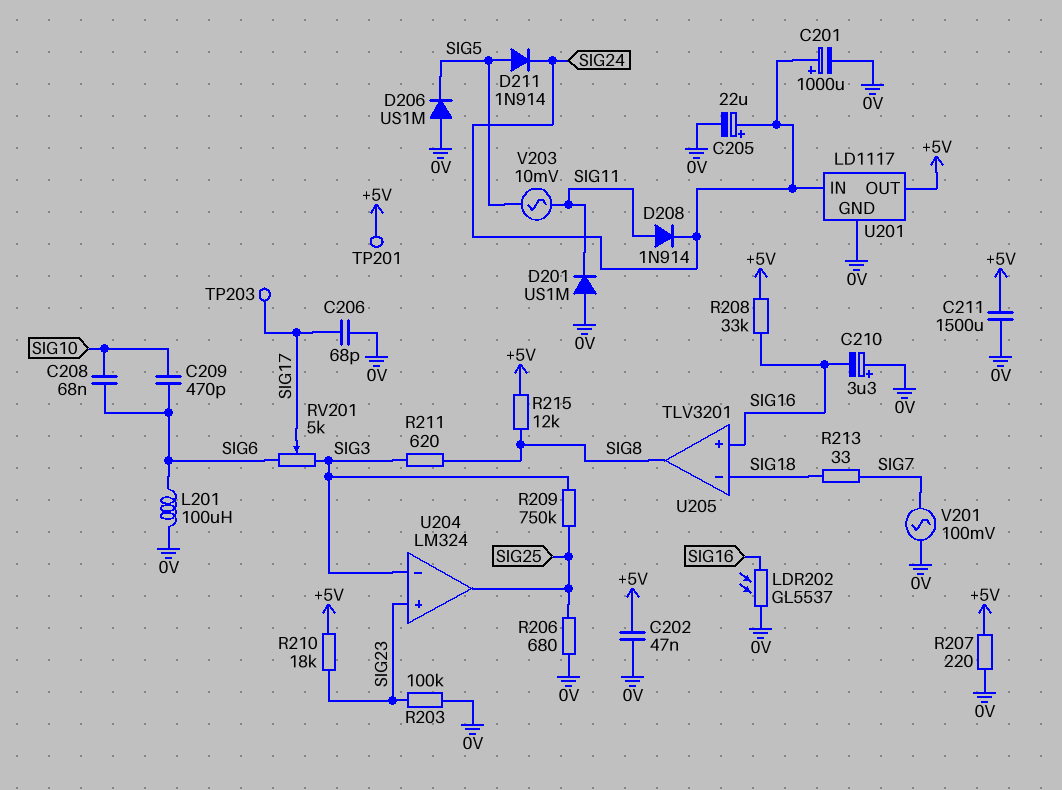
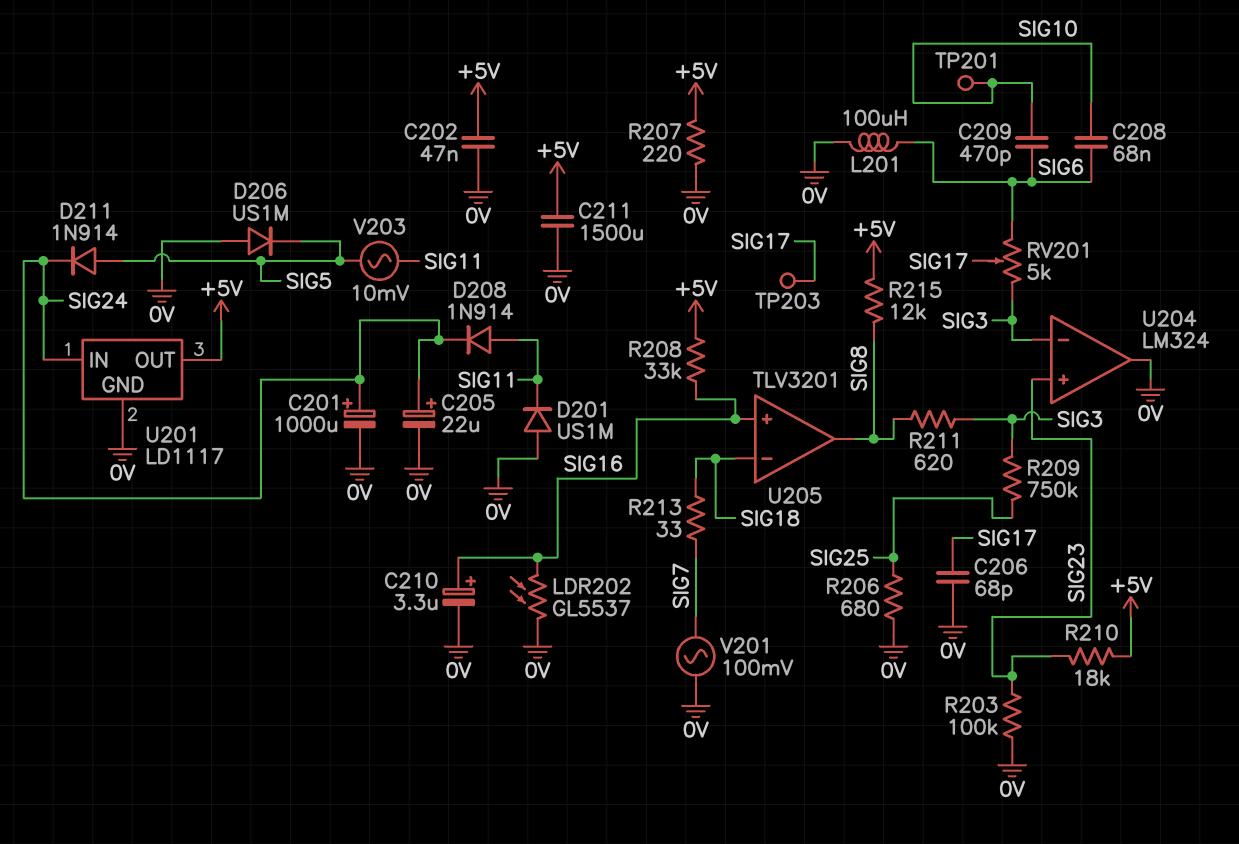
C210: 3.3uF (plus 0V, minus SIG16) -> 3.3uF (plus SIG16, minus 0V)
TP201: test point (+5V) -> test point (SIG10)
U204 pin out: SIG25 -> 0V

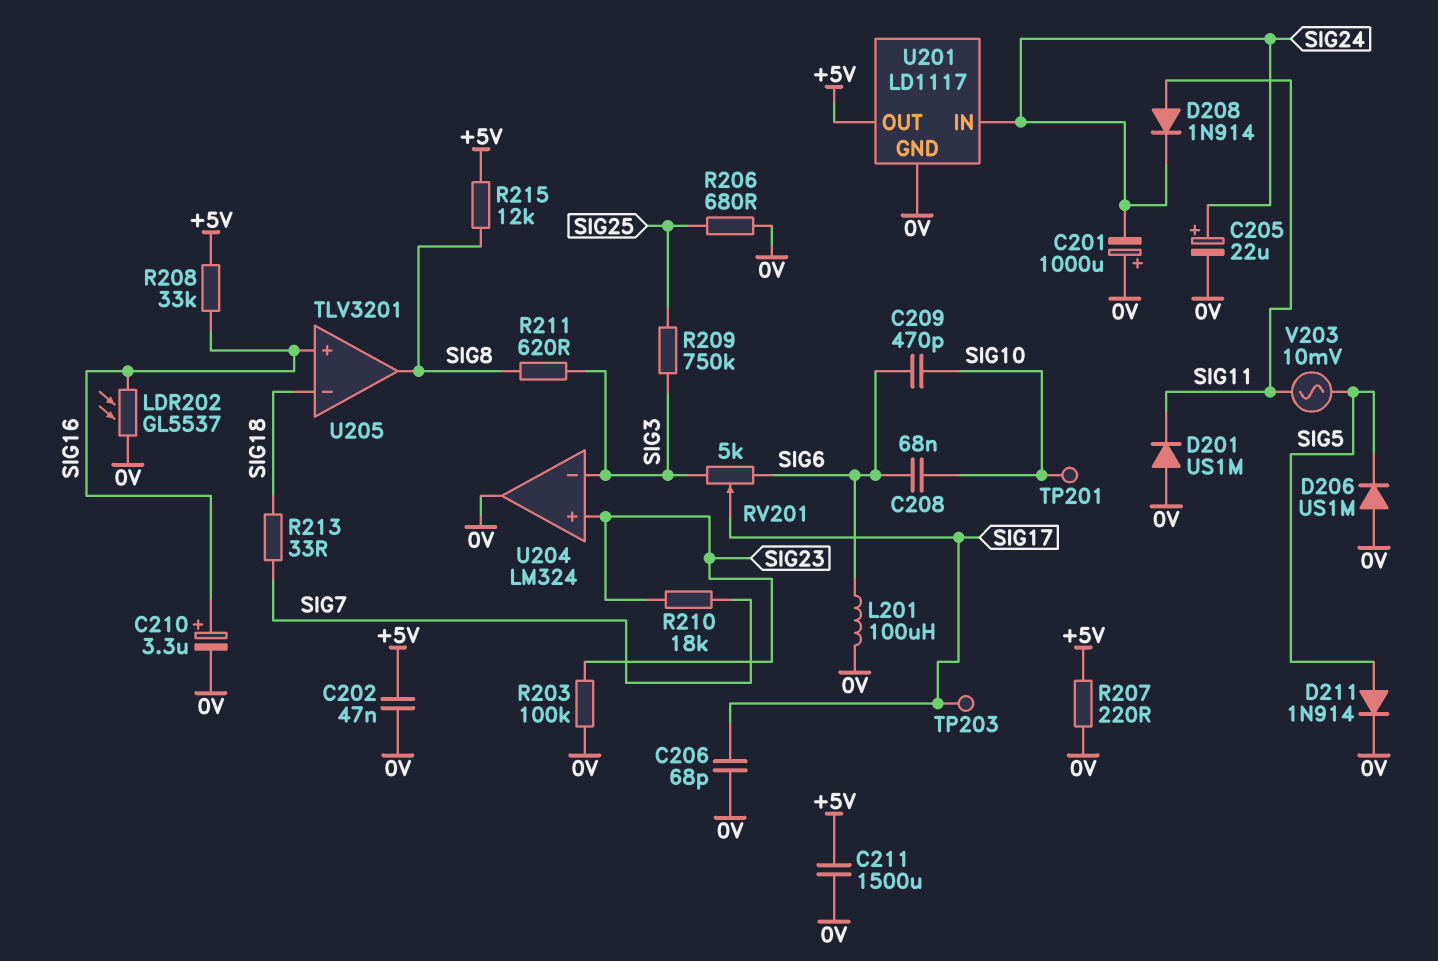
C201: 1000uF (plus SIG24, minus 0V) -> 1000uF (plus 0V, minus SIG24)
D211: diode 1N914 (A SIG5, K SIG24) -> diode 1N914 (A SIG5, K 0V)
R210: 18k (+5V, SIG23) -> 18k (SIG7, SIG23)
V201: AC 100mV (0V, SIG7) -> none

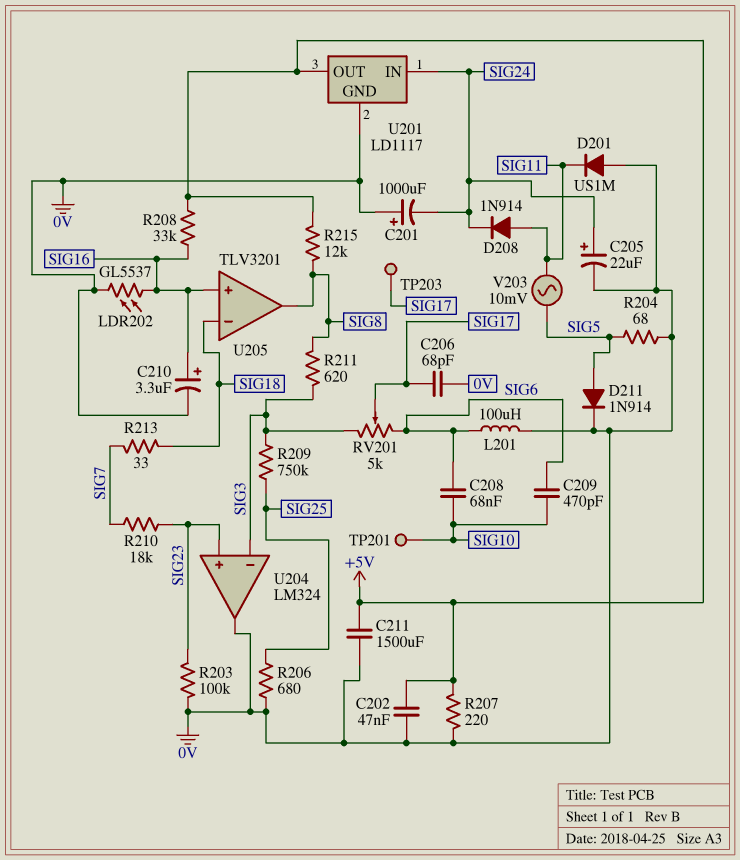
D206: diode US1M (A 0V, K SIG5) -> none
R204: none -> 68 (0V, SIG5)

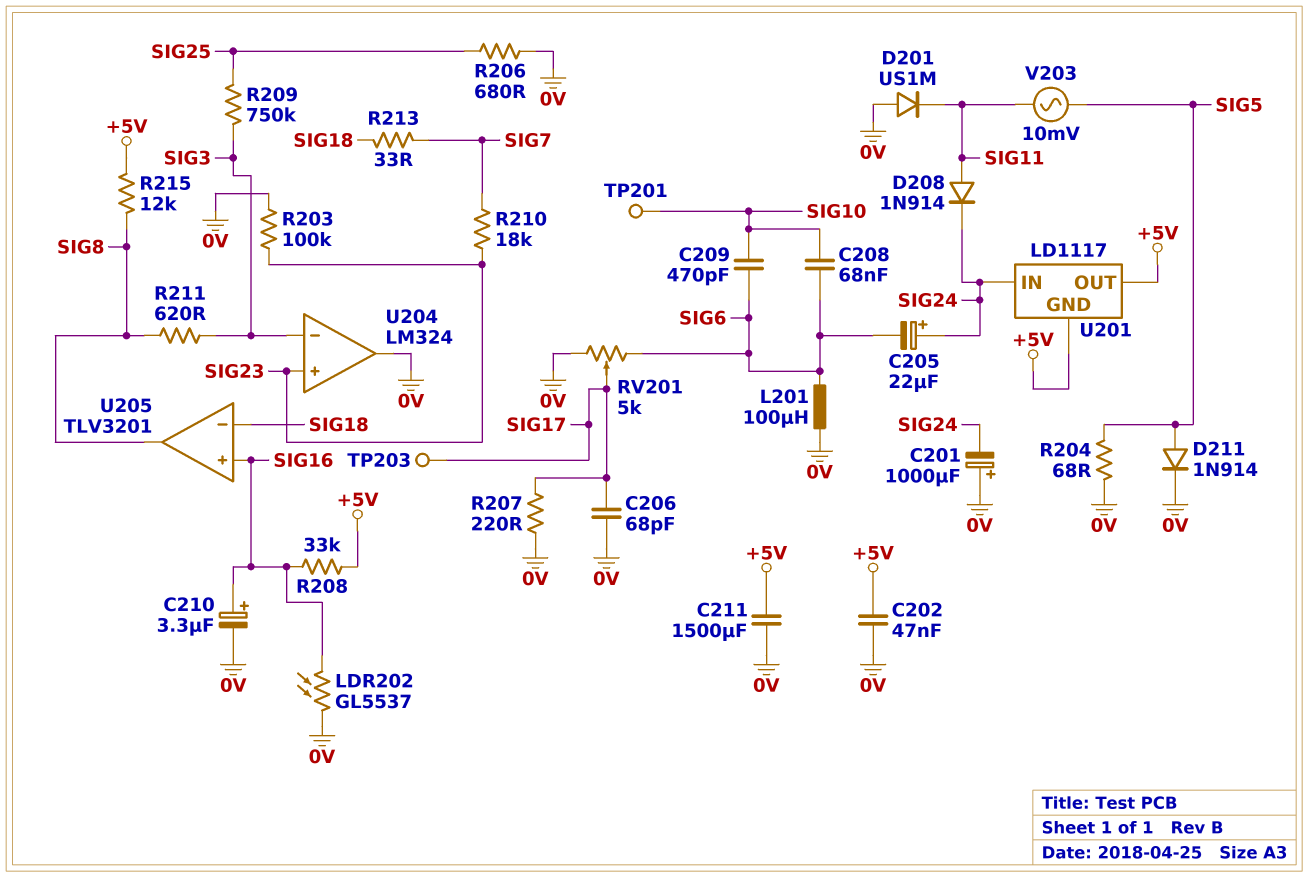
C205: 22uF (plus SIG24, minus 0V) -> 22uF (plus SIG24, minus SIG6)
R207: 220 (+5V, 0V) -> 220 (0V, SIG17)
RV201: 5k (SIG3, SIG6, wiper SIG17) -> 5k (0V, SIG6, wiper SIG17)
U201 pin GND: 0V -> +5V

